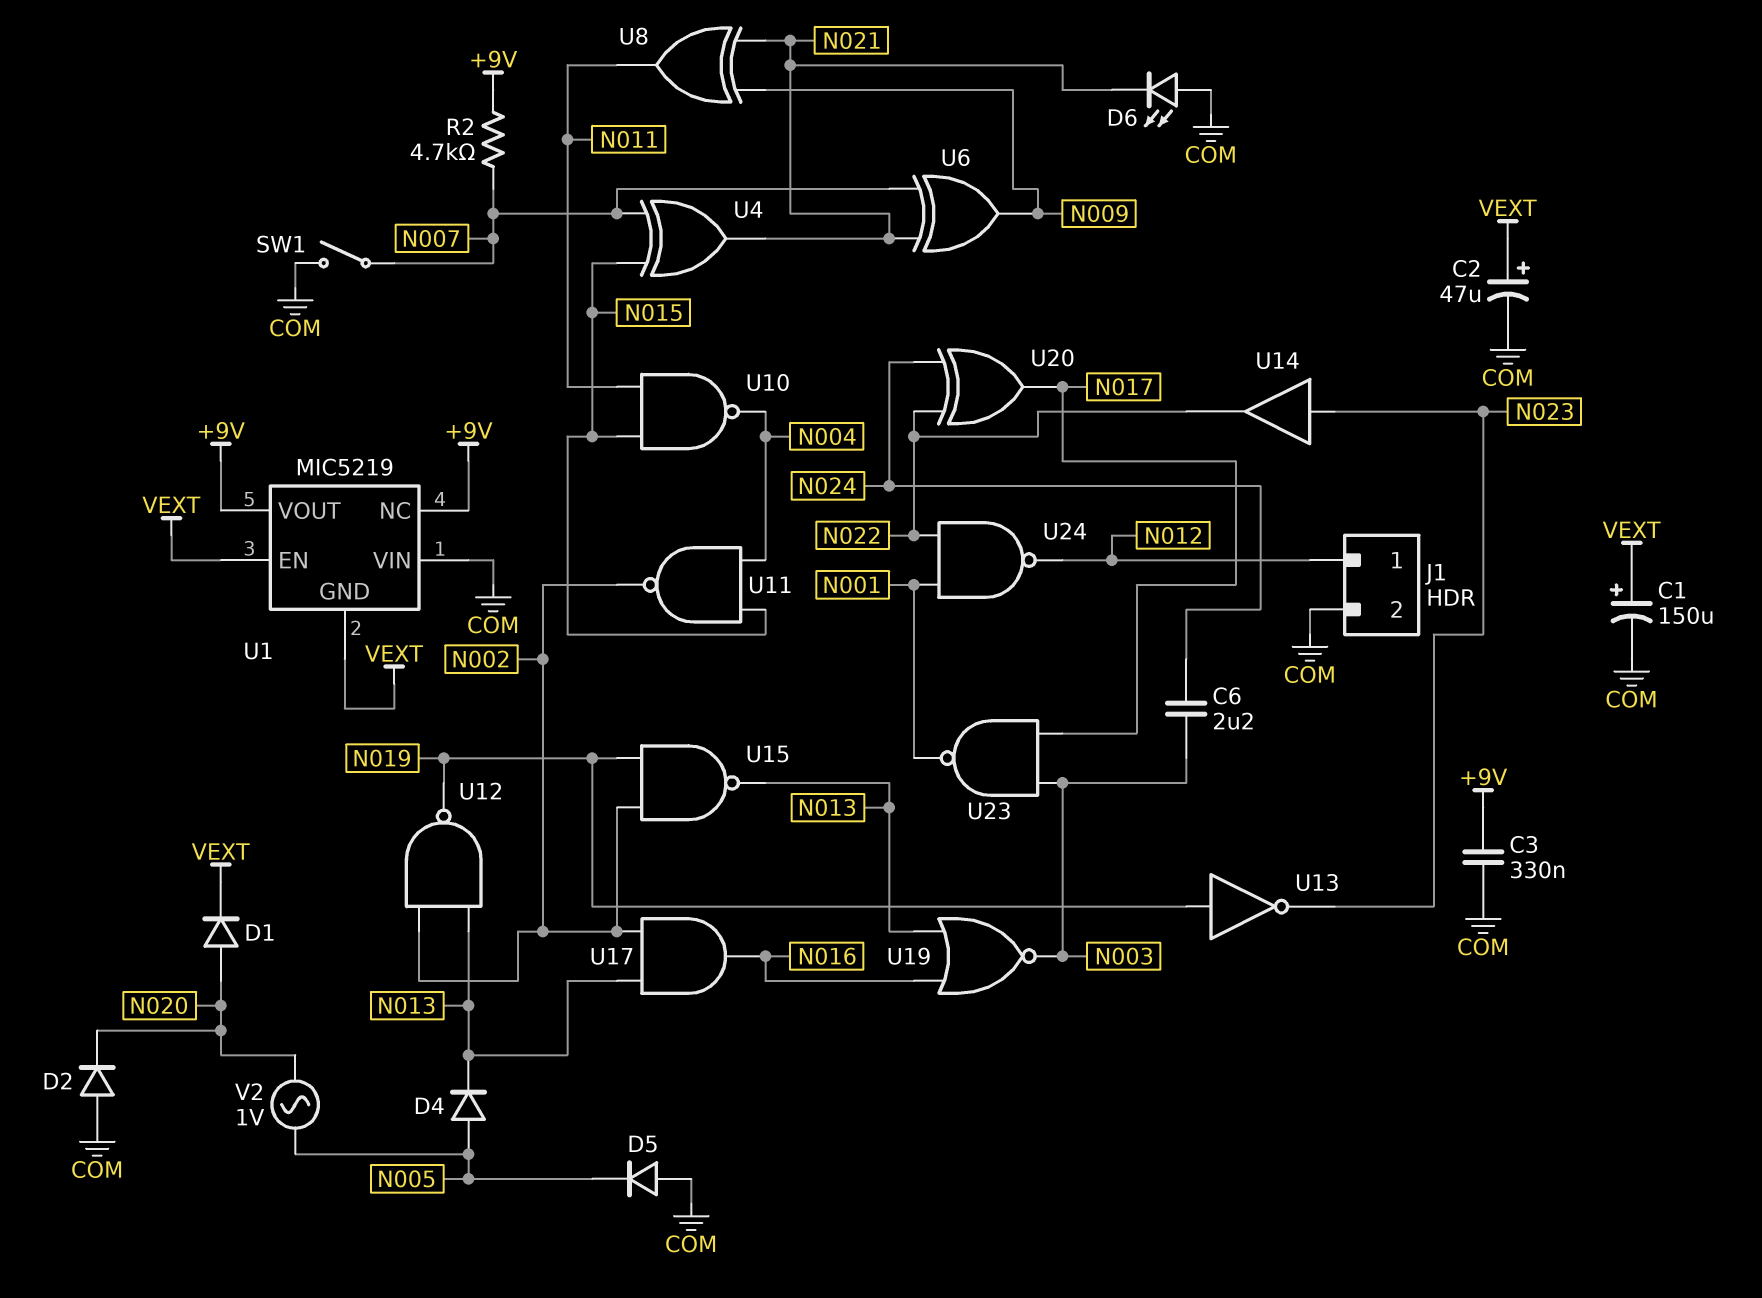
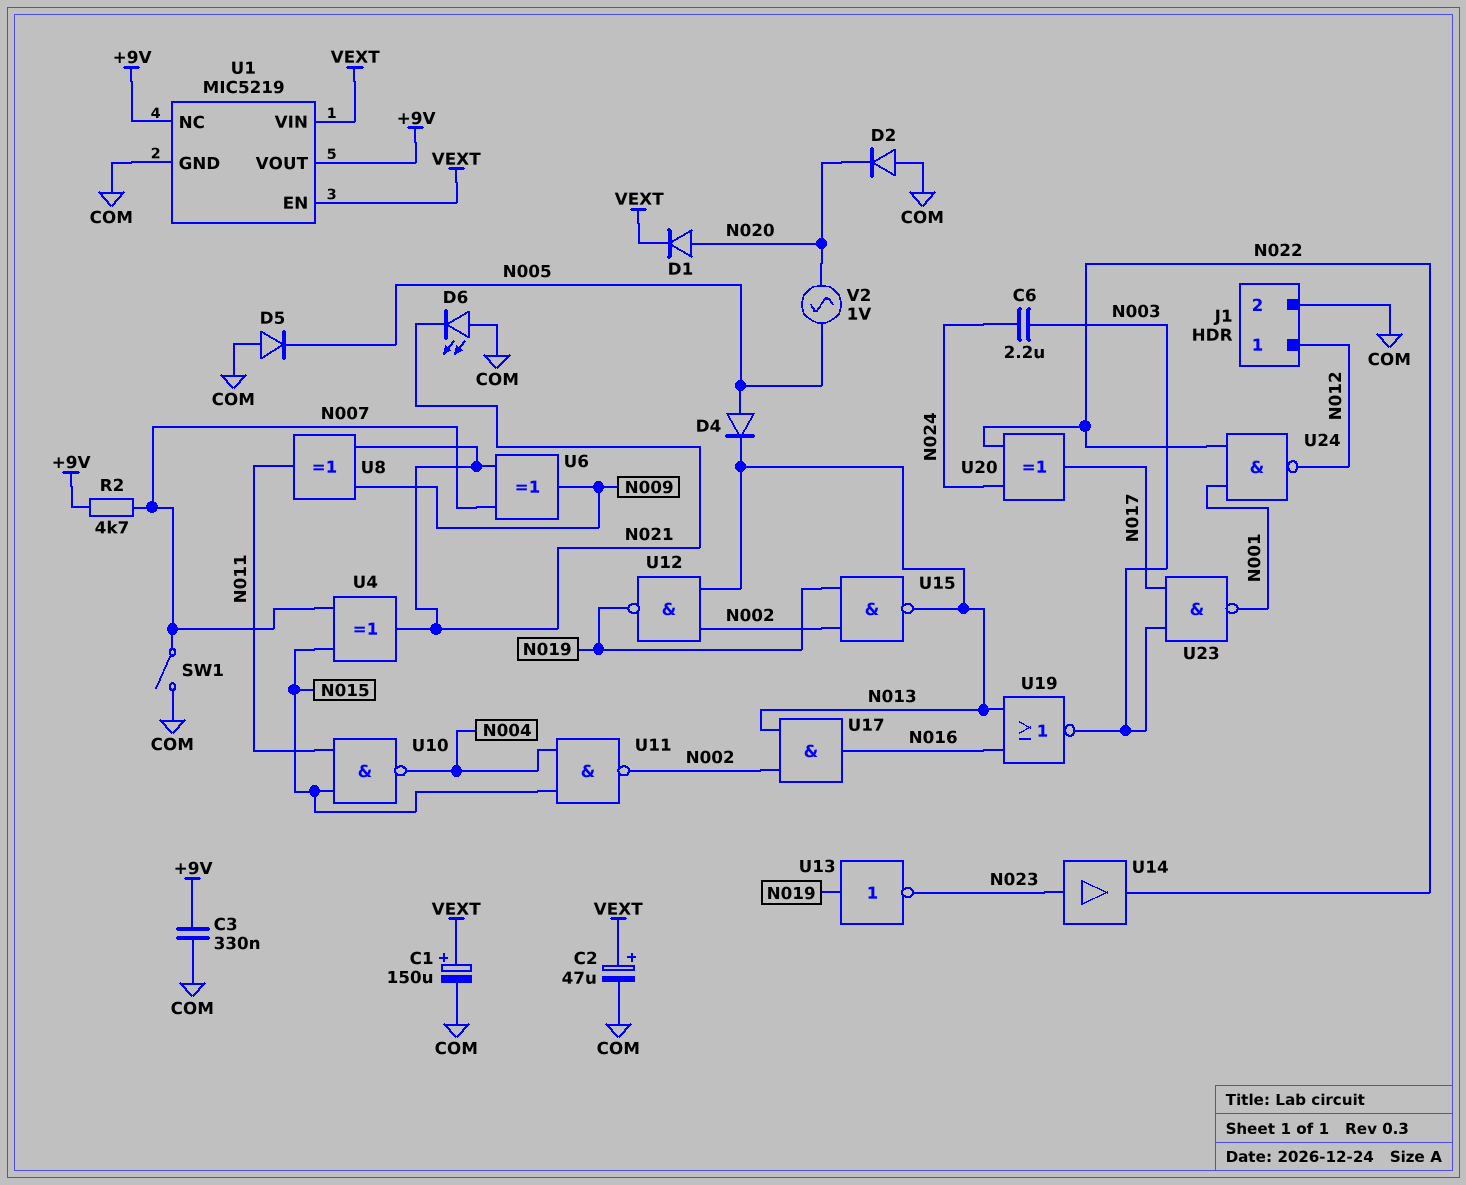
U1 pin GND: VEXT -> COM
U1 pin VIN: COM -> VEXT

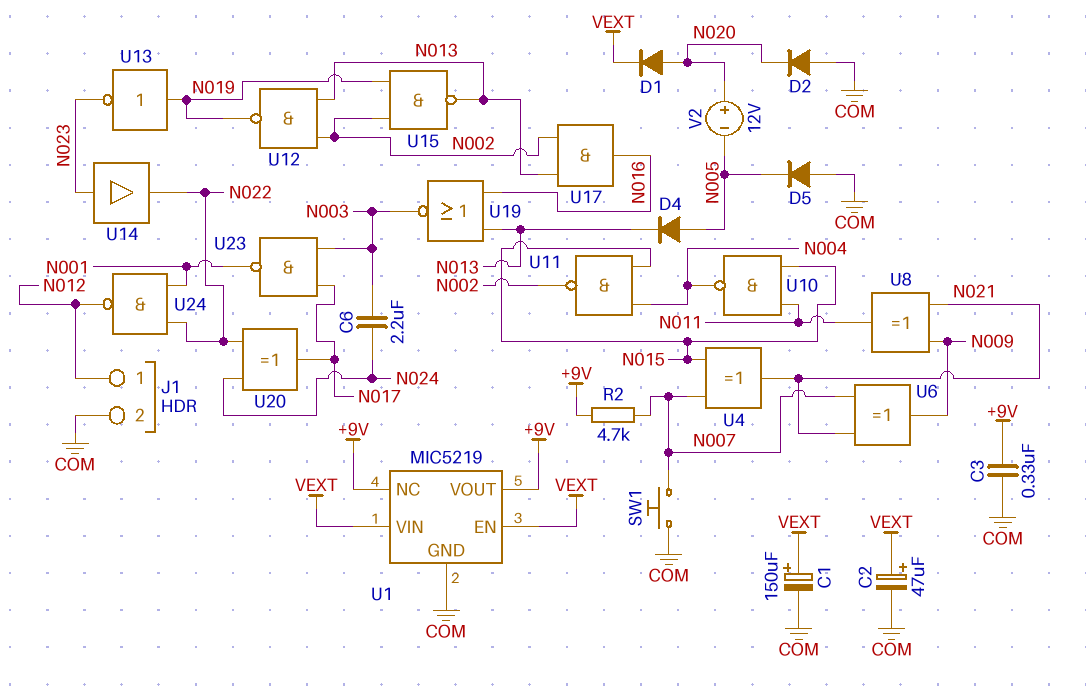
D6: LED (A COM, K N021) -> none
SW1: switch (COM, N007) -> button (COM, N007)
V2: AC 1V (N005, N020) -> 12V (plus N020, minus N005)

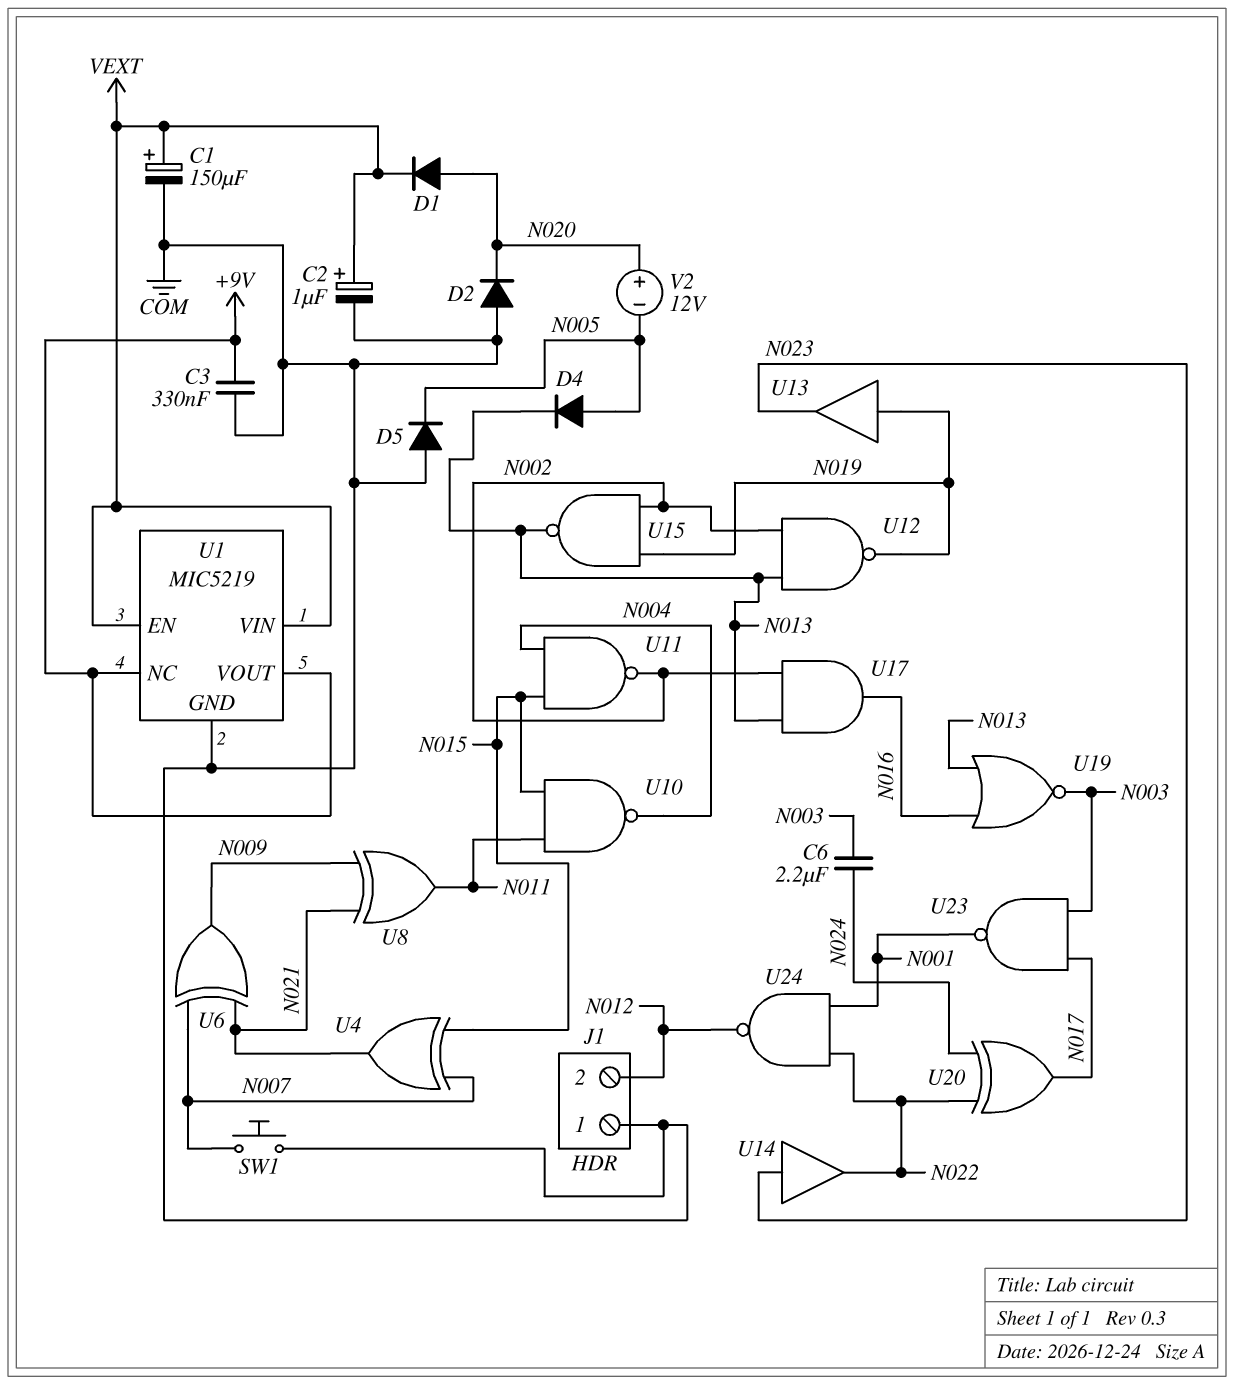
C2: 47uF (plus VEXT, minus COM) -> 1uF (plus VEXT, minus COM)
J1 pin 1: N012 -> COM
J1 pin 2: COM -> N012
R2: 4.7k (+9V, N007) -> none
U13: NOT (in N019, out N023) -> buffer (in N019, out N023)

